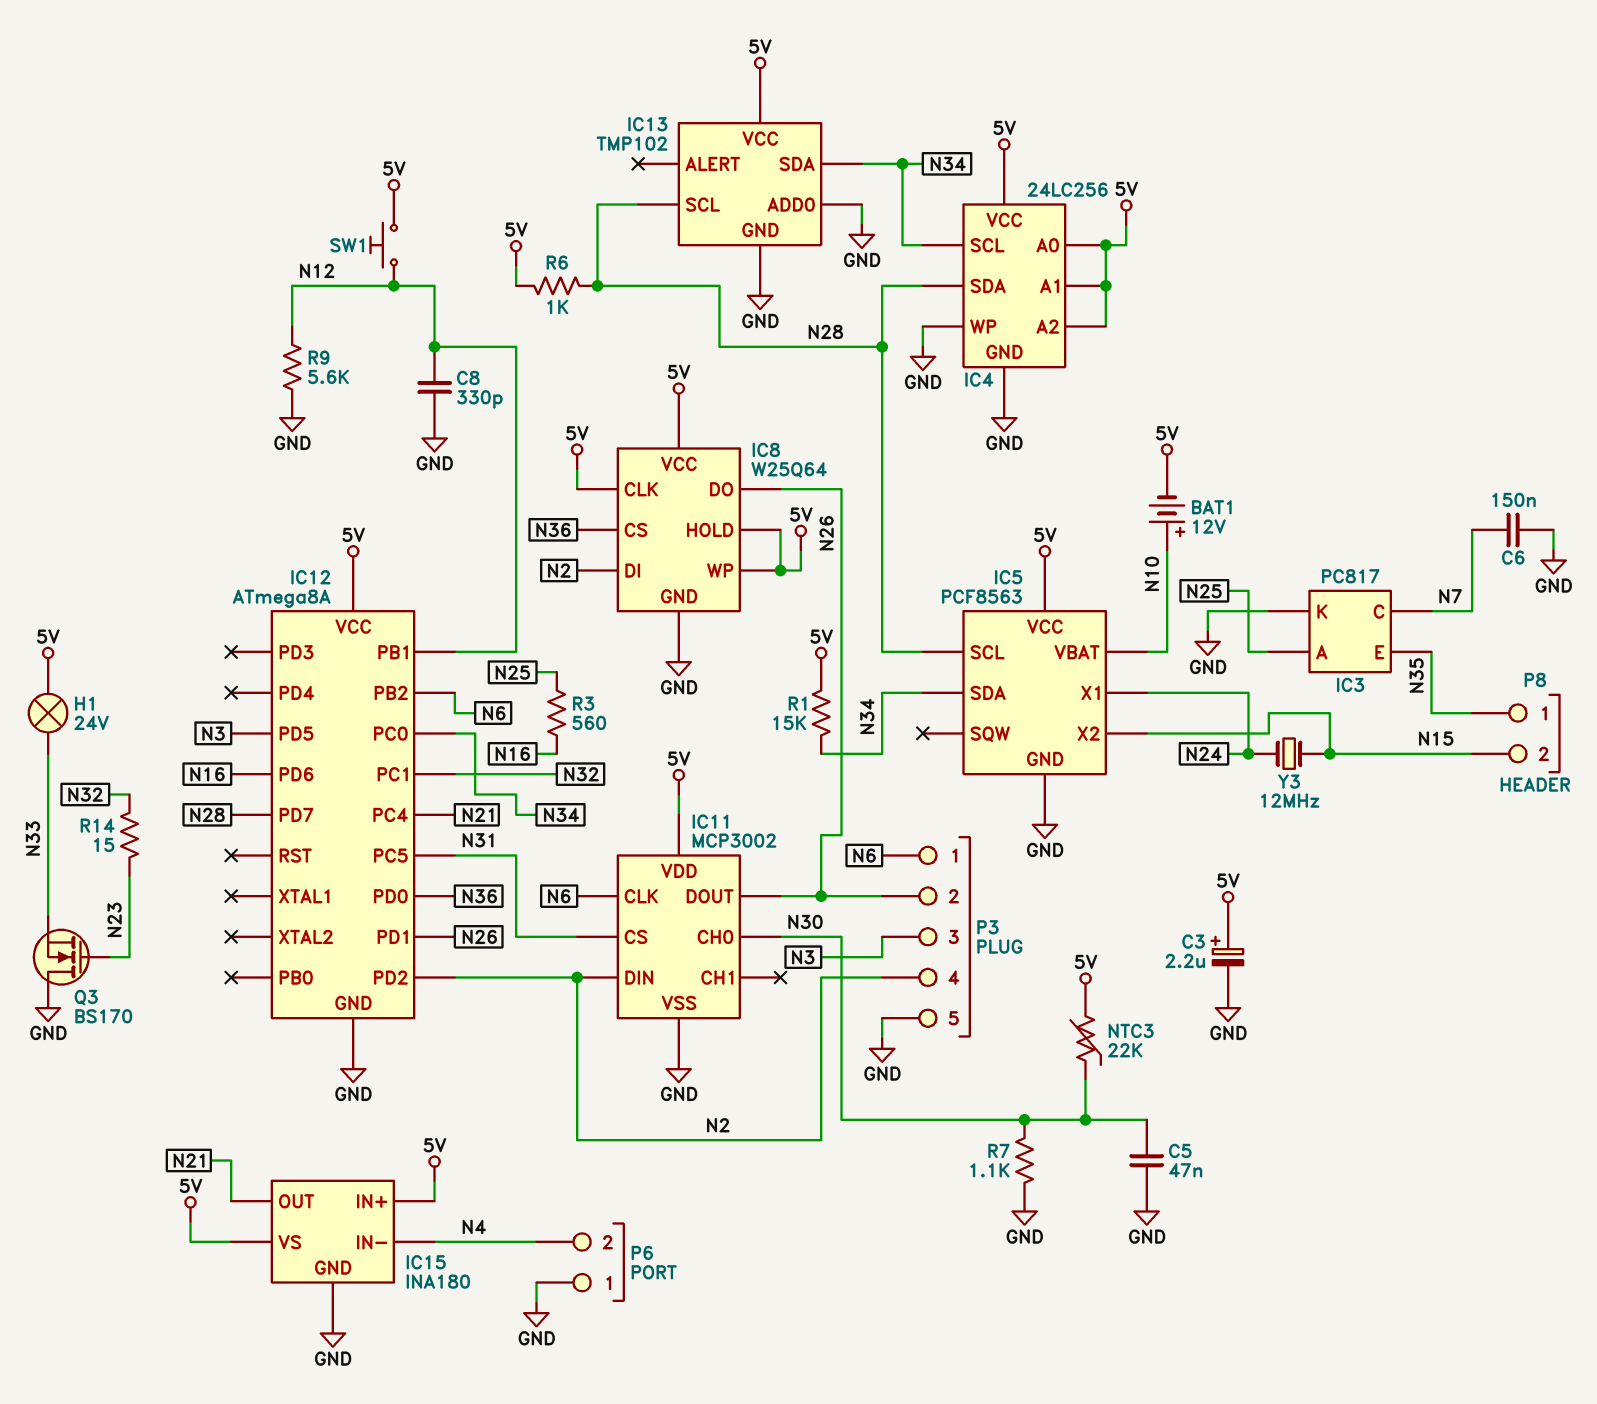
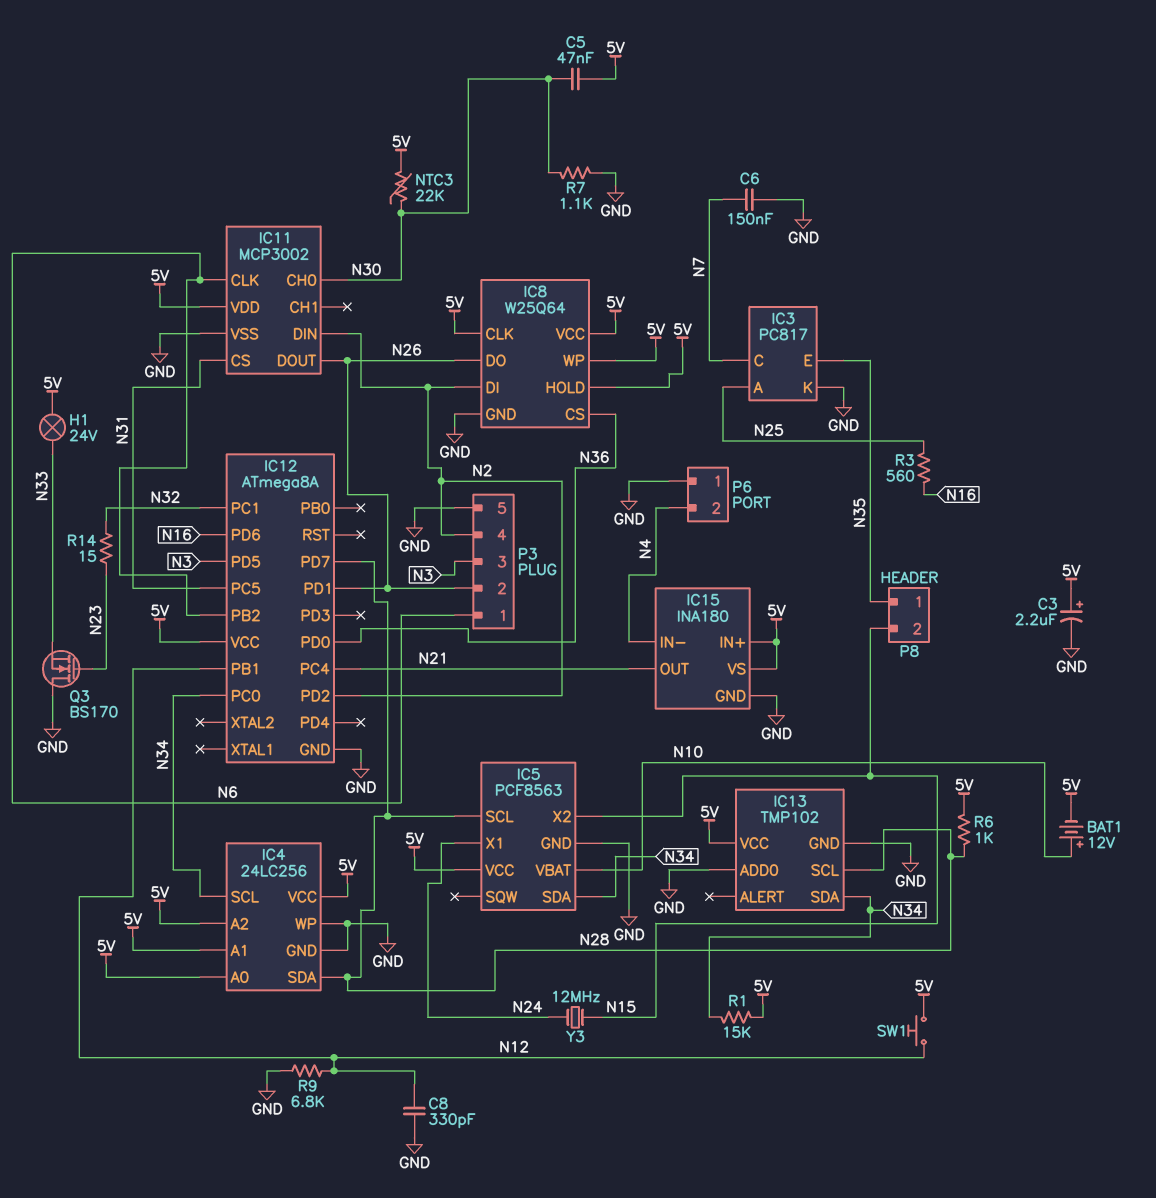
C5: 47nF (GND, N30) -> 47nF (5V, N30)
R9: 5.6k (GND, N12) -> 6.8k (GND, N12)

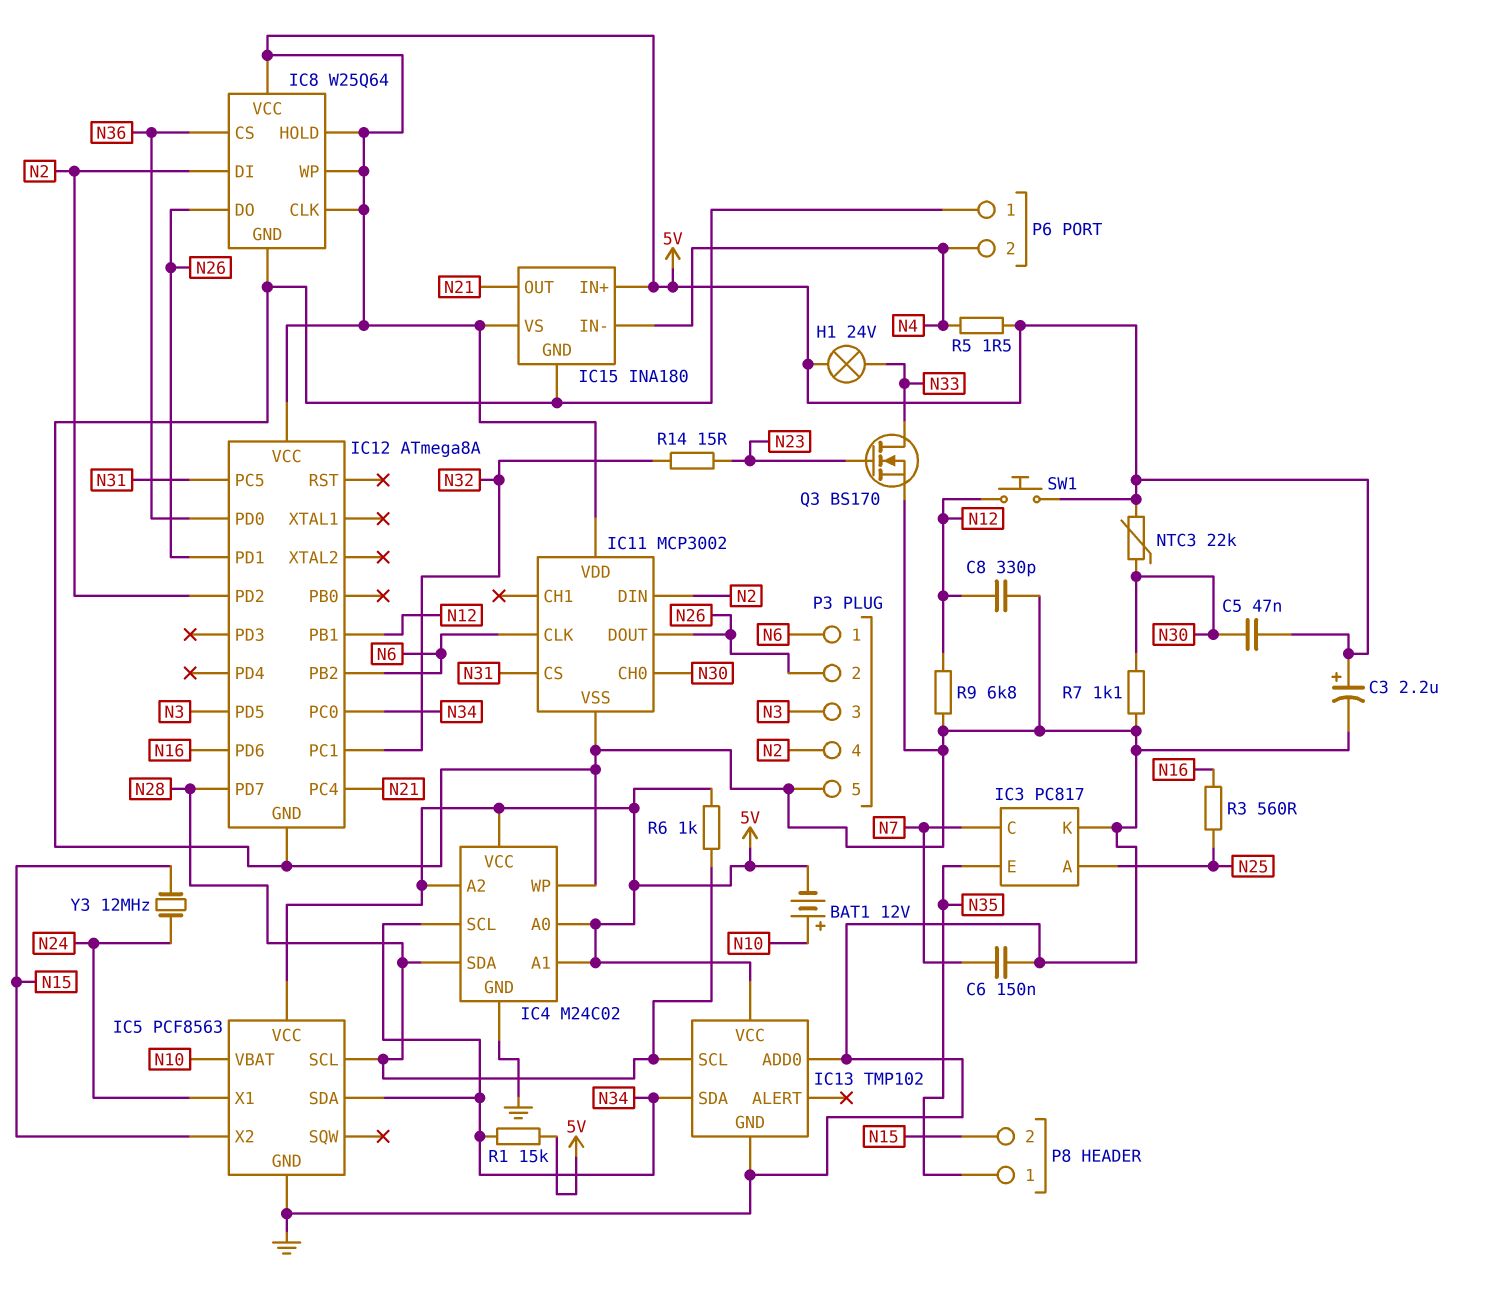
IC4: 24LC256 -> M24C02
Q3: NMOS BS170 (G N23, D GND, S N33) -> NMOS BS170 (G N23, D N33, S GND)
R5: none -> 1.5 (5V, N4)

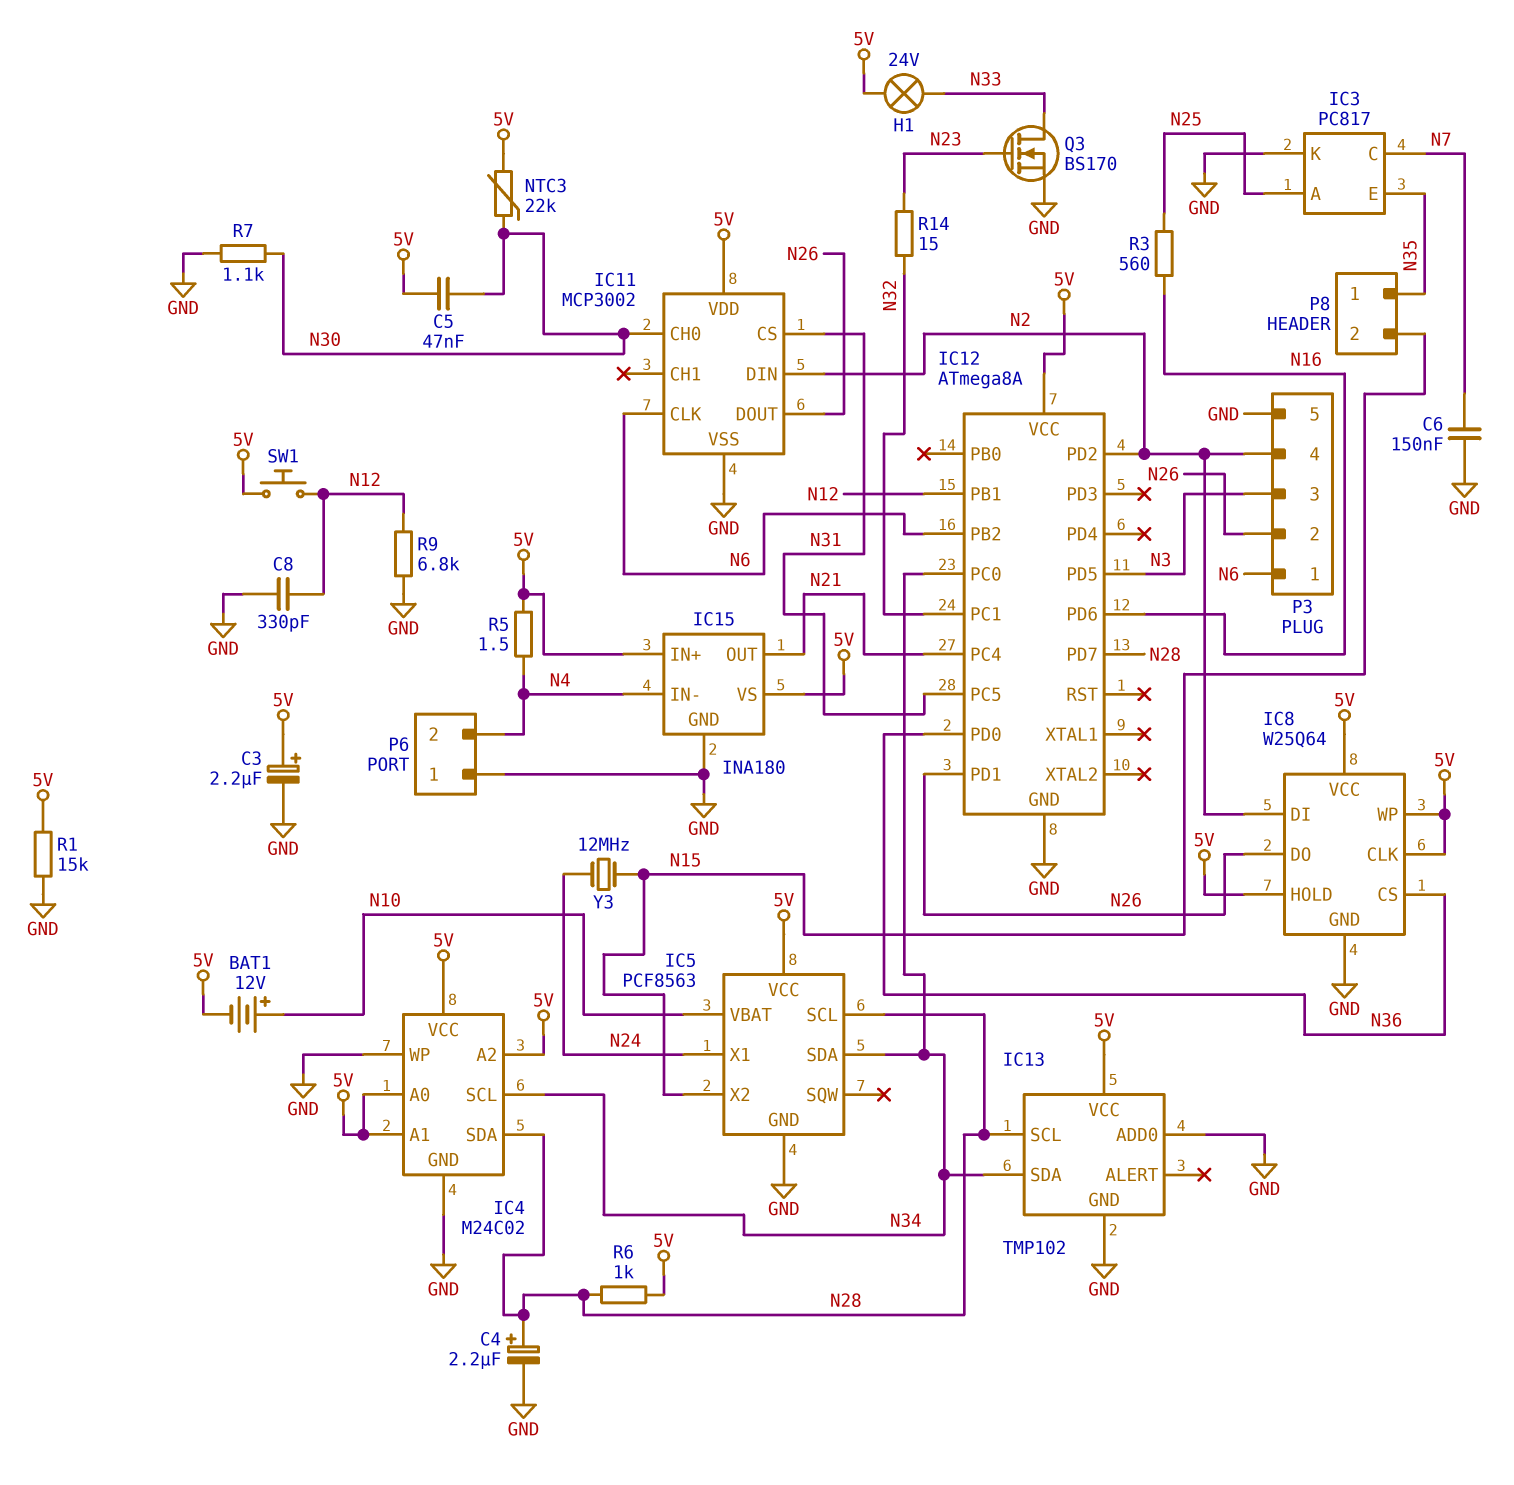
C4: none -> 2.2uF (plus N28, minus GND)
R1: 15k (5V, N34) -> 15k (5V, GND)

